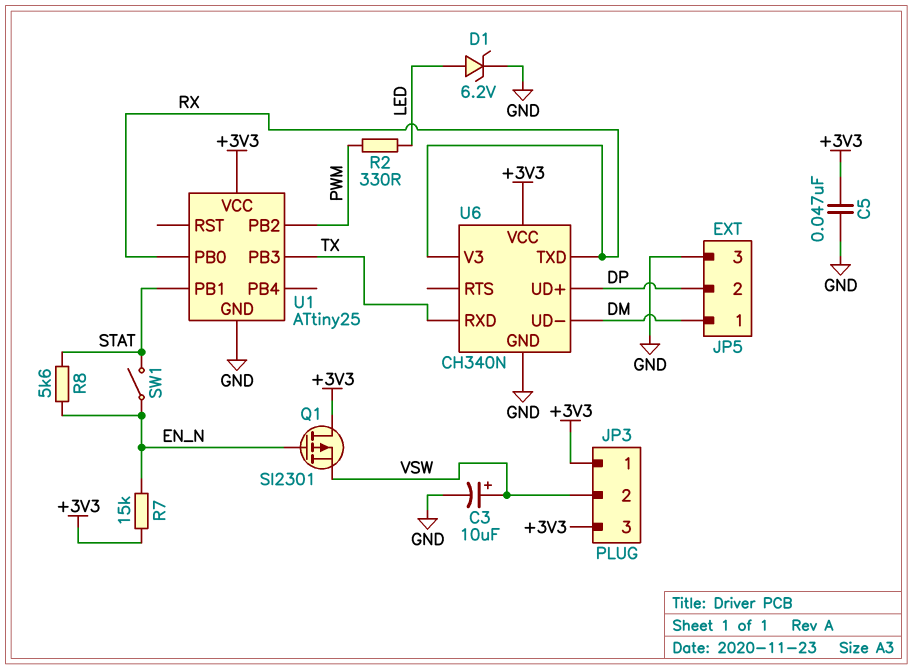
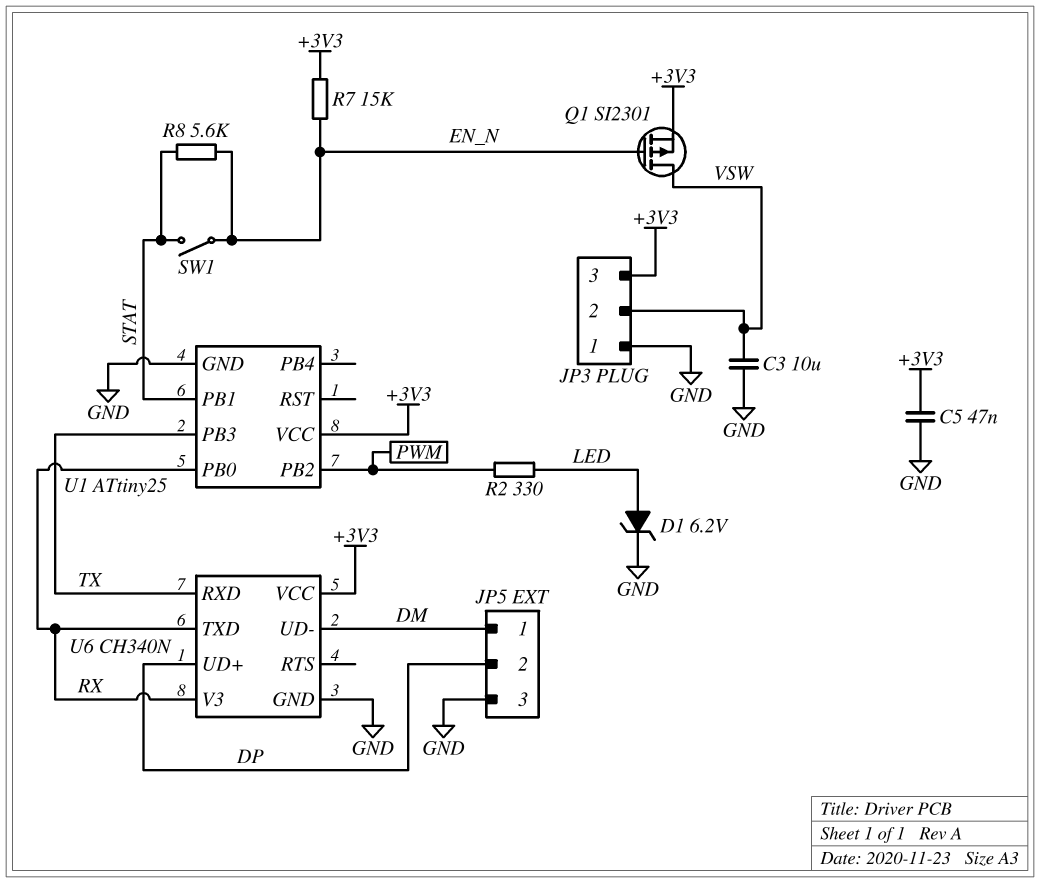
C3: 10uF (plus VSW, minus GND) -> 10uF (GND, VSW)
JP3 pin 1: +3V3 -> GND
Q1: PMOS SI2301 (G EN_N, D +3V3, S VSW) -> PMOS SI2301 (G EN_N, D VSW, S +3V3)

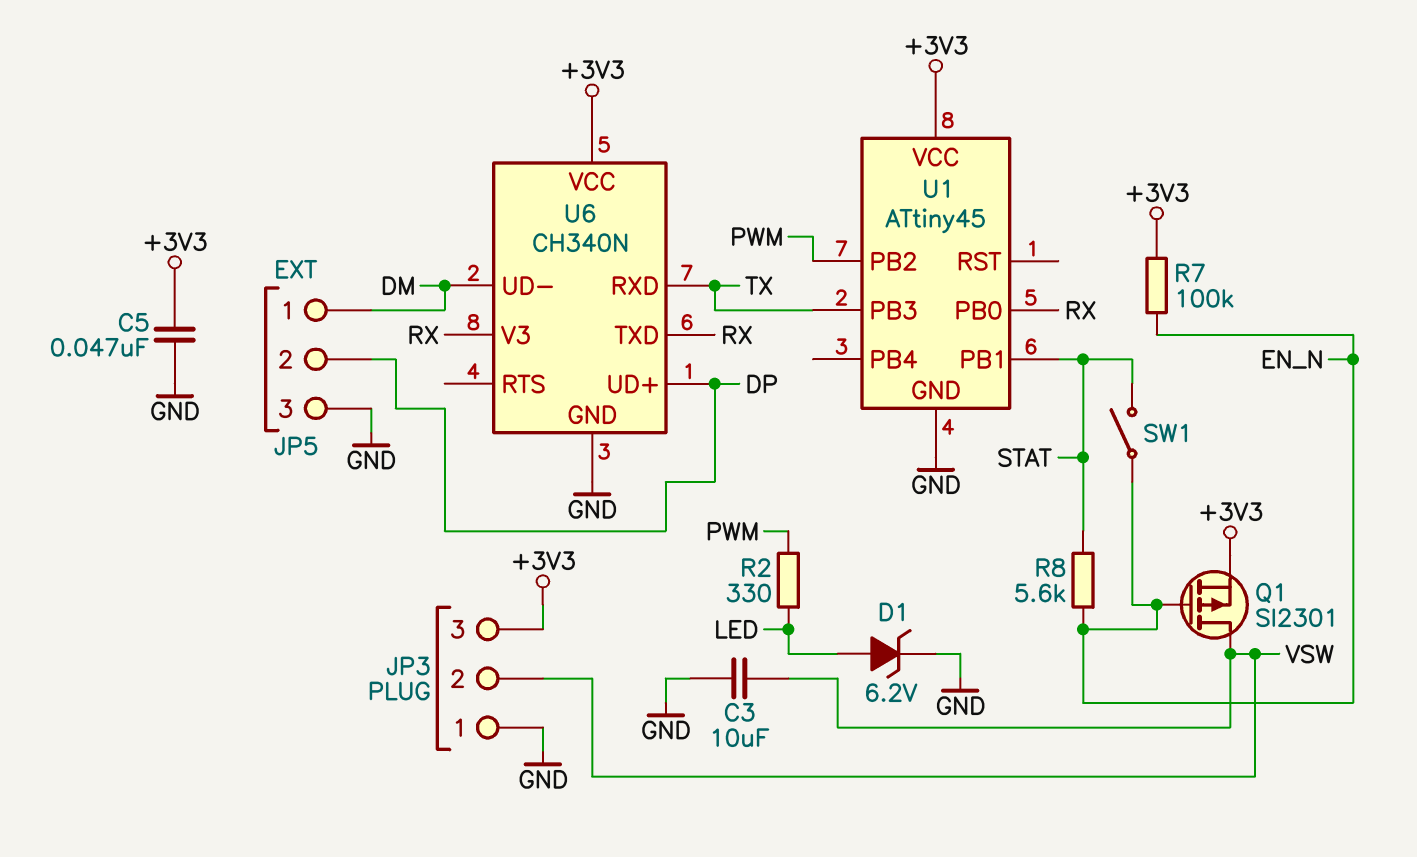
R7: 15k (+3V3, EN_N) -> 100k (+3V3, EN_N)
U1: ATtiny25 -> ATtiny45

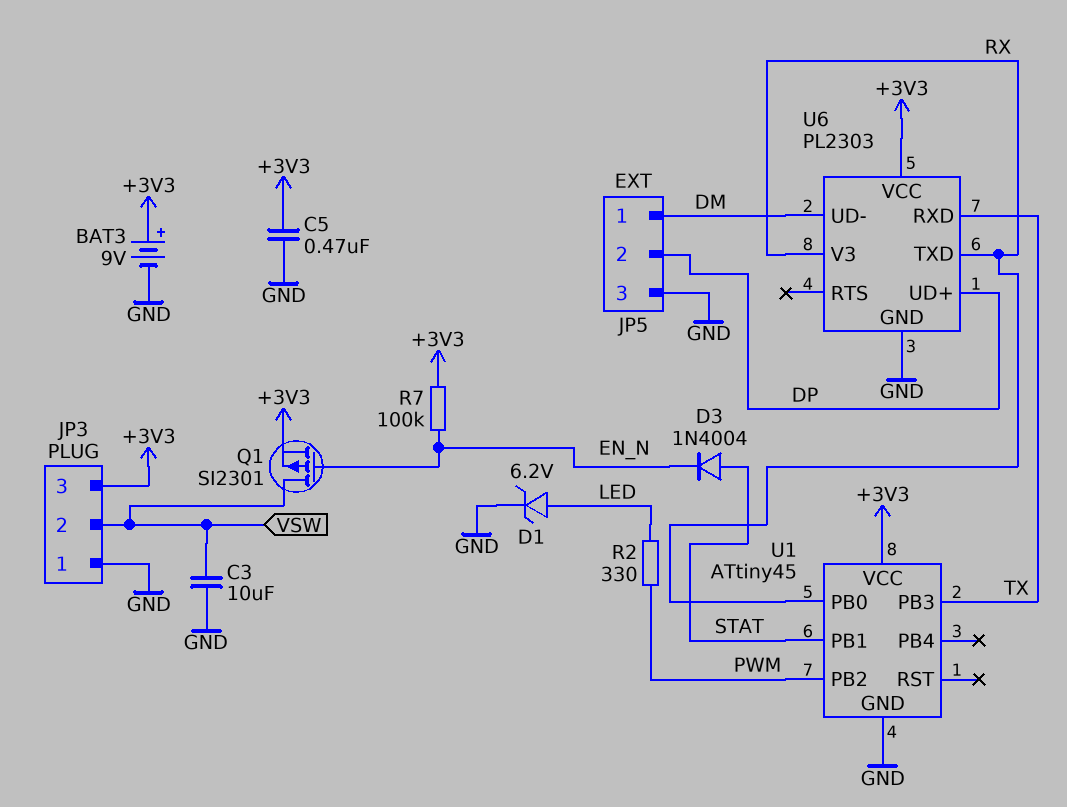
BAT3: none -> 9V (plus +3V3, minus GND)
C5: 47nF (+3V3, GND) -> 470nF (+3V3, GND)
D3: none -> diode 1N4004 (A STAT, K EN_N)
R8: 5.6k (EN_N, STAT) -> none
SW1: switch (EN_N, STAT) -> none
U6: CH340N -> PL2303

